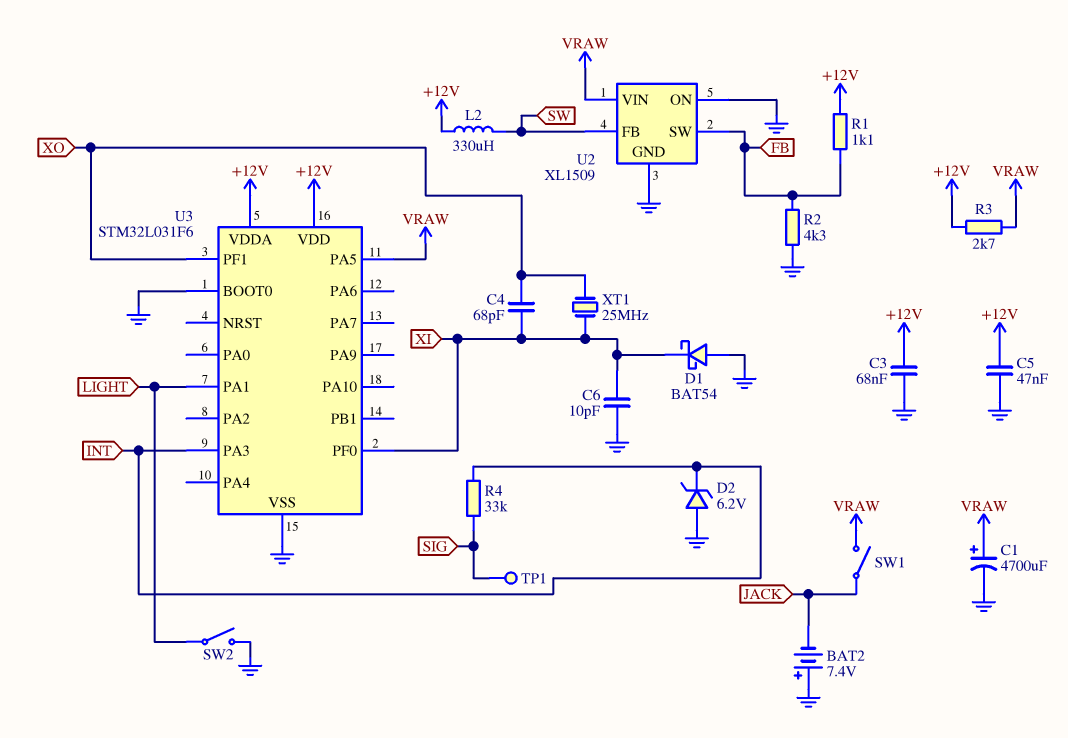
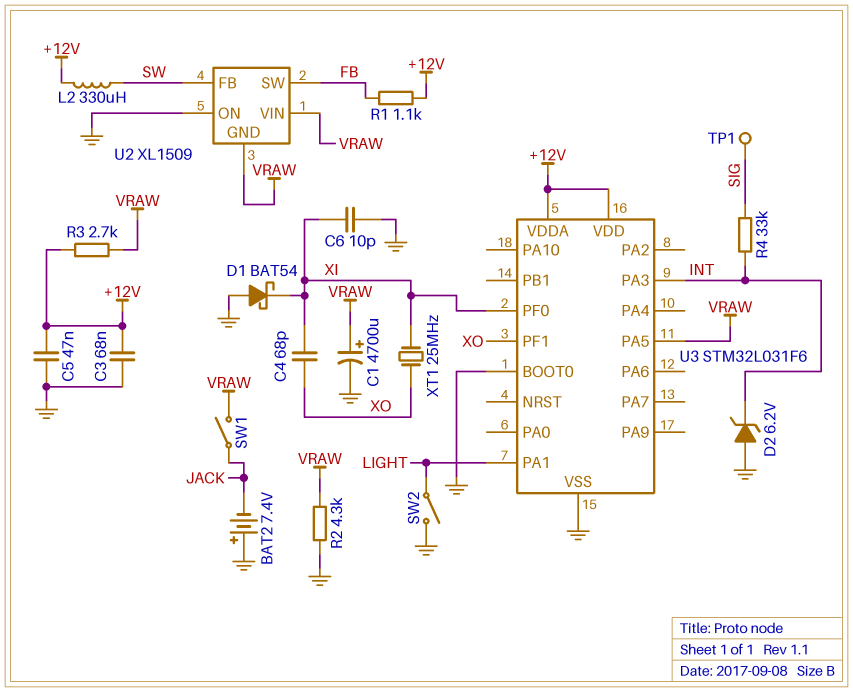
R2: 4.3k (FB, GND) -> 4.3k (GND, VRAW)
U2 pin GND: GND -> VRAW

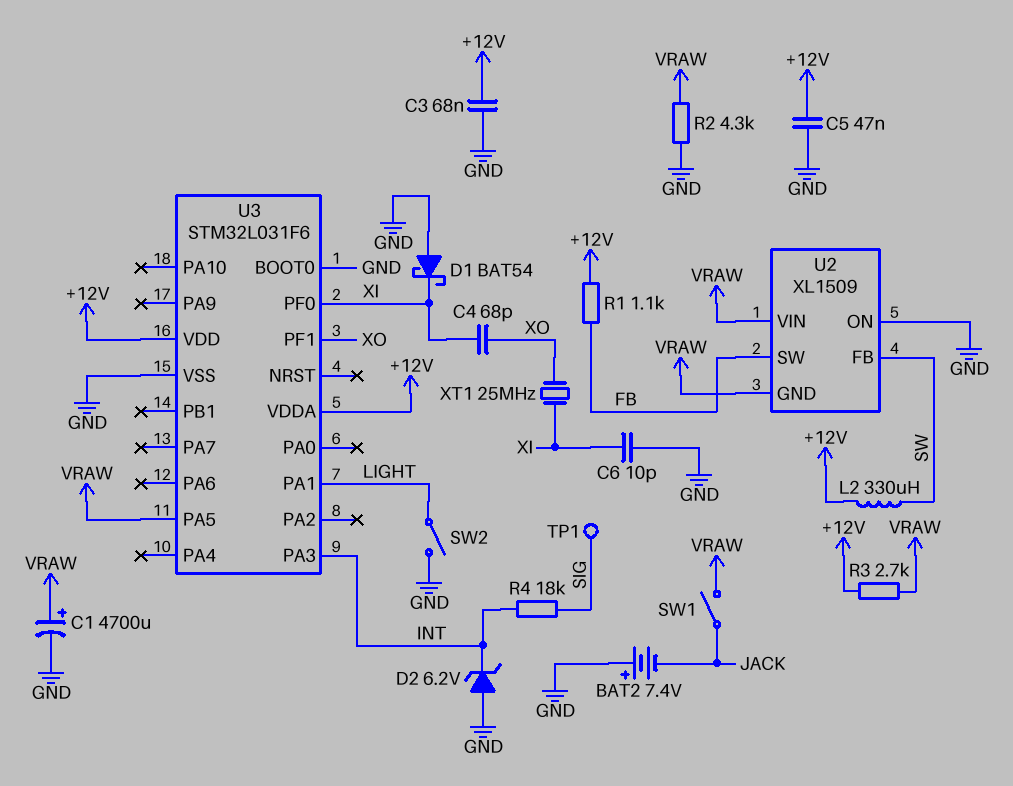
R4: 33k (INT, SIG) -> 18k (INT, SIG)

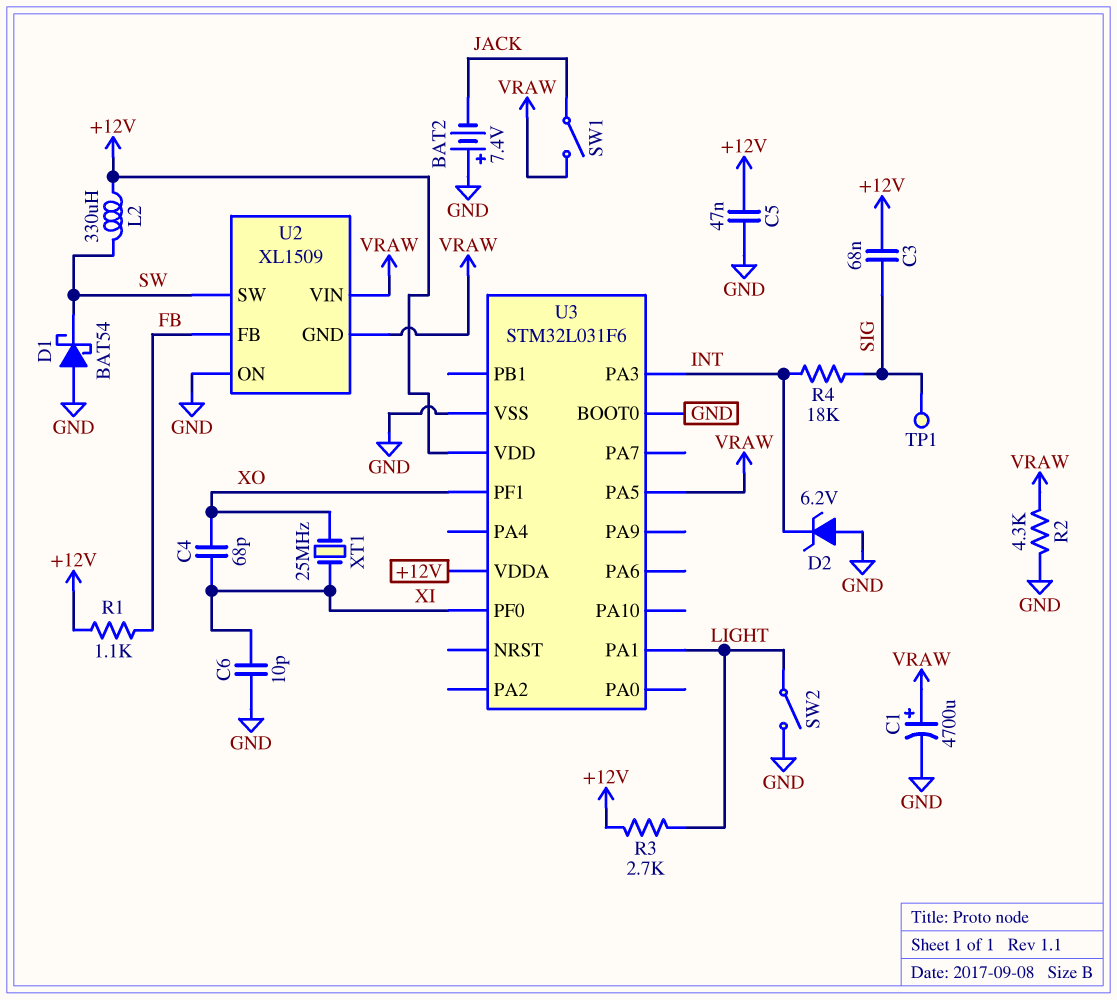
C3: 68nF (+12V, GND) -> 68nF (+12V, SIG)
D1: schottky BAT54 (A GND, K XI) -> schottky BAT54 (A GND, K SW)
R3: 2.7k (+12V, VRAW) -> 2.7k (+12V, LIGHT)
U2 pin FB: SW -> FB
U2 pin SW: FB -> SW

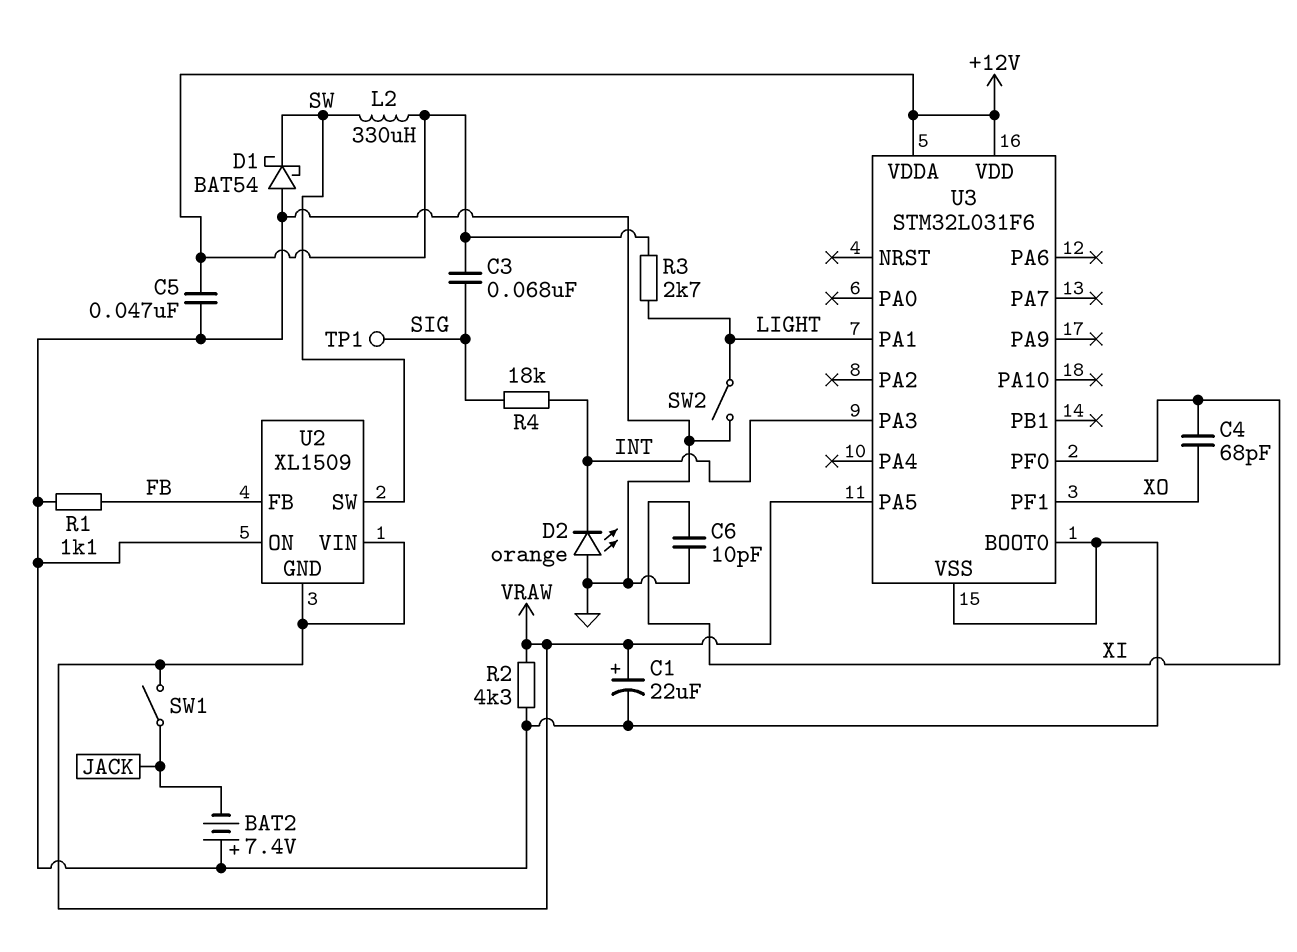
C1: 4700uF (plus VRAW, minus GND) -> 22uF (plus VRAW, minus GND)
D2: zener 6.2V (A GND, K INT) -> LED orange (A GND, K INT)
R1: 1.1k (+12V, FB) -> 1.1k (FB, GND)
XT1: 25MHz (XI, XO) -> none

